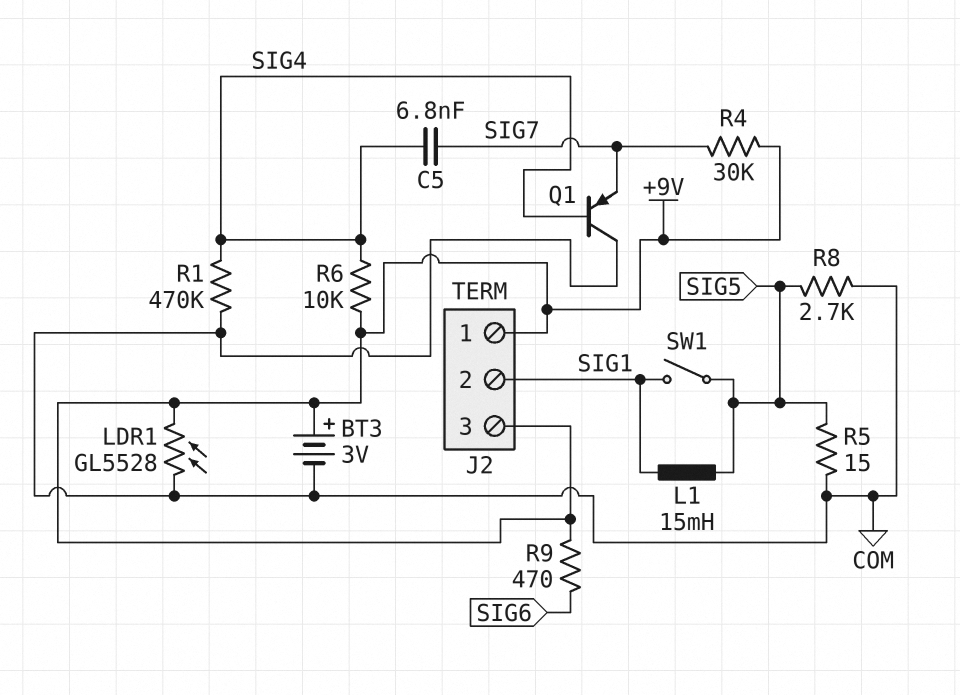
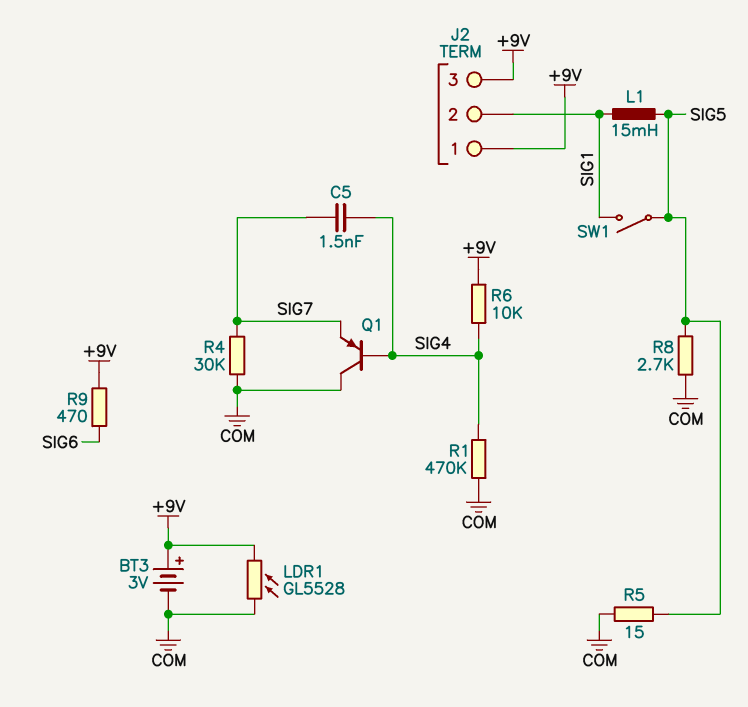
C5: 6.8nF (SIG4, SIG7) -> 1.5nF (SIG4, SIG7)
R4: 30k (+9V, SIG7) -> 30k (COM, SIG7)

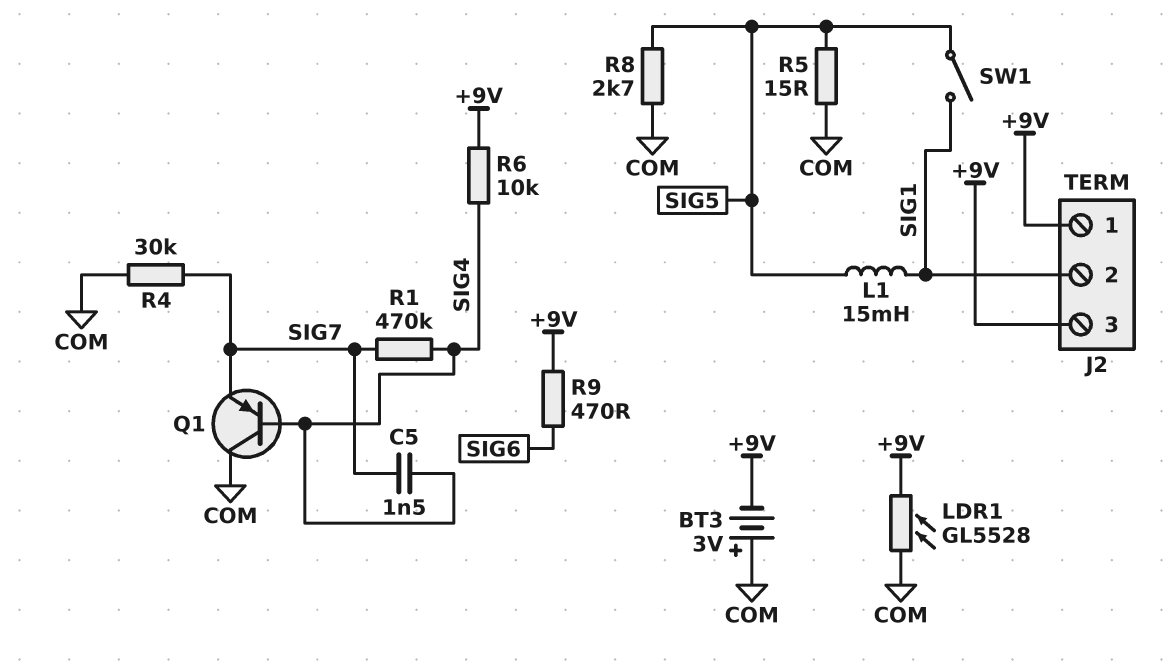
BT3: 3V (plus +9V, minus COM) -> 3V (plus COM, minus +9V)
R1: 470k (COM, SIG4) -> 470k (SIG4, SIG7)

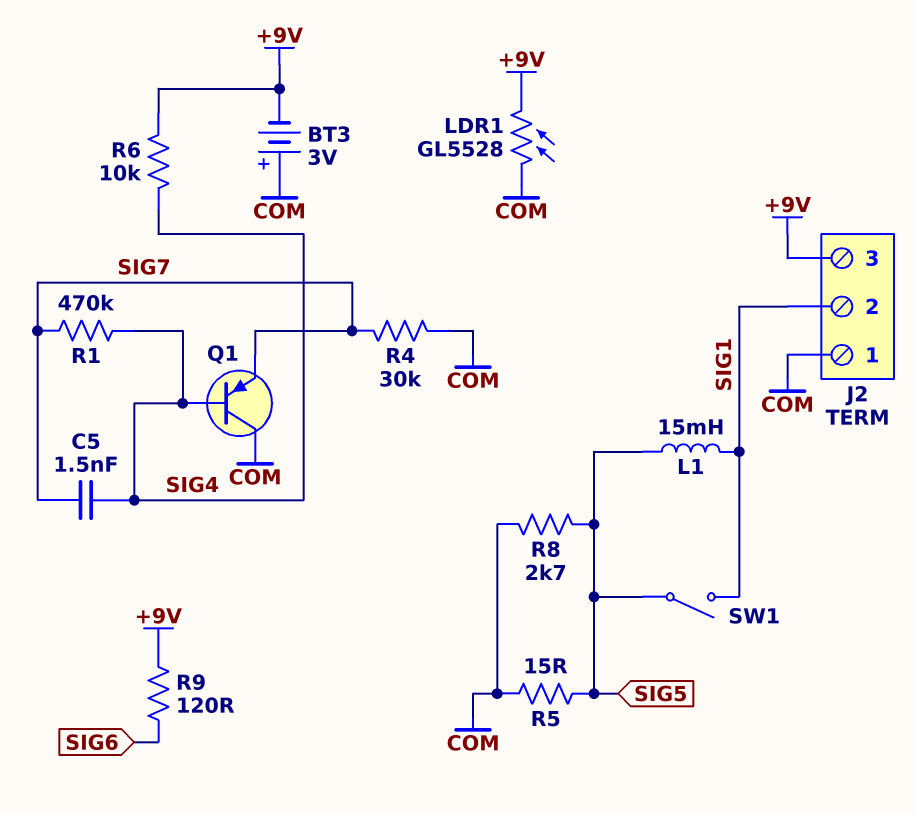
J2 pin 1: +9V -> COM
R9: 470 (+9V, SIG6) -> 120 (+9V, SIG6)

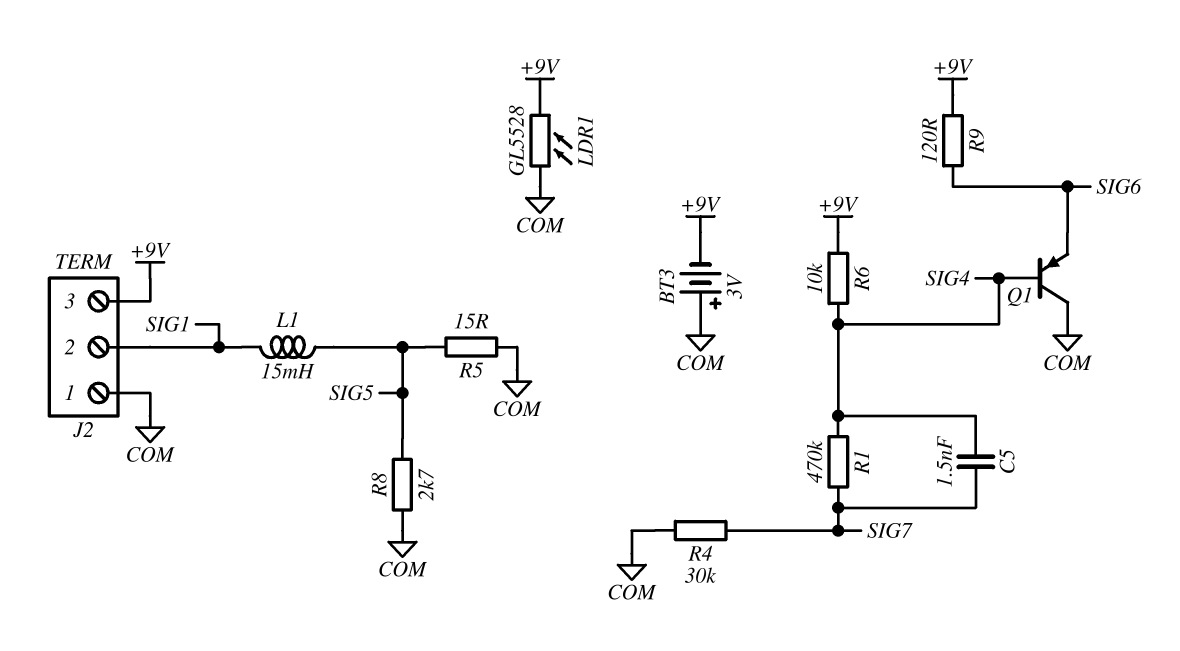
Q1: PNP (B SIG4, C COM, E SIG7) -> PNP (B SIG4, C COM, E SIG6)
SW1: switch (SIG1, SIG5) -> none

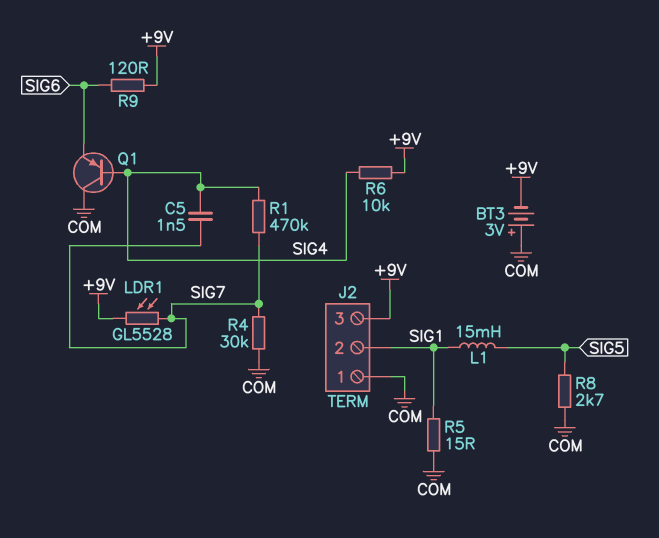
LDR1: GL5528 (+9V, COM) -> GL5528 (+9V, SIG7)
R5: 15 (COM, SIG5) -> 15 (COM, SIG1)

